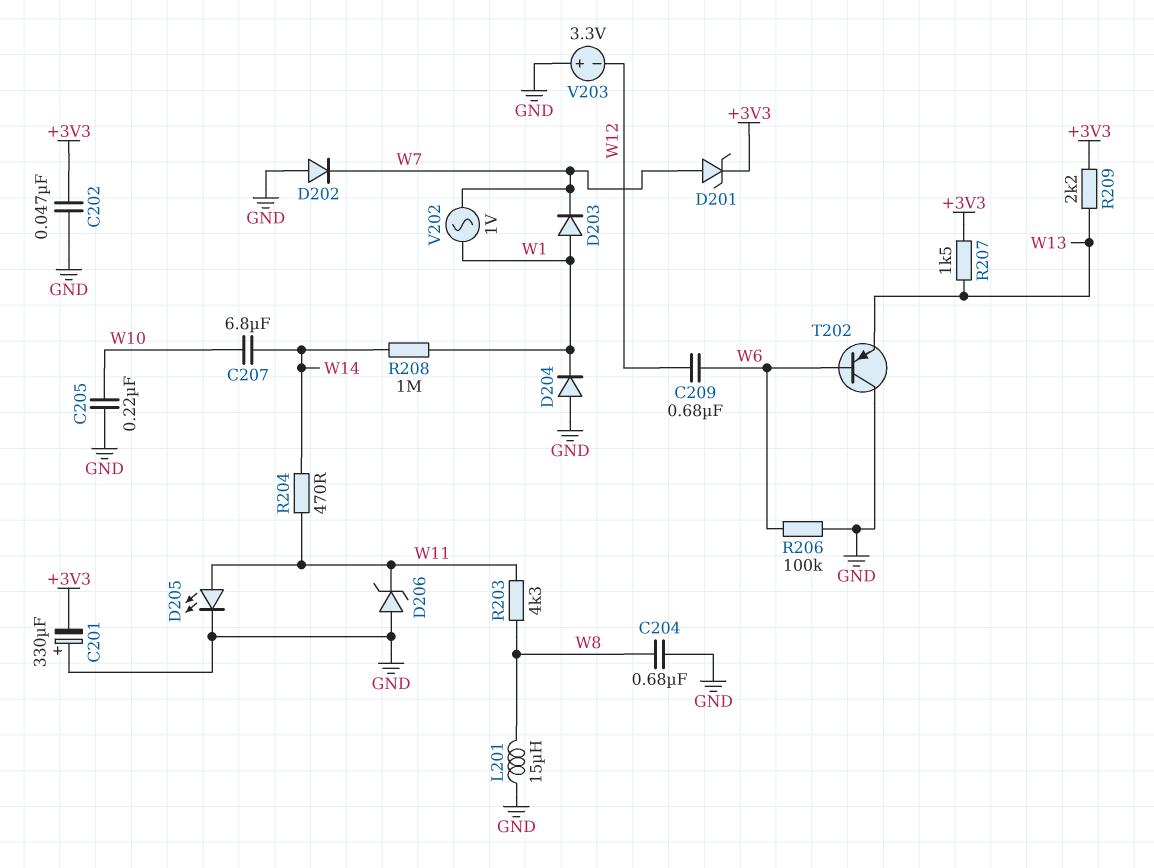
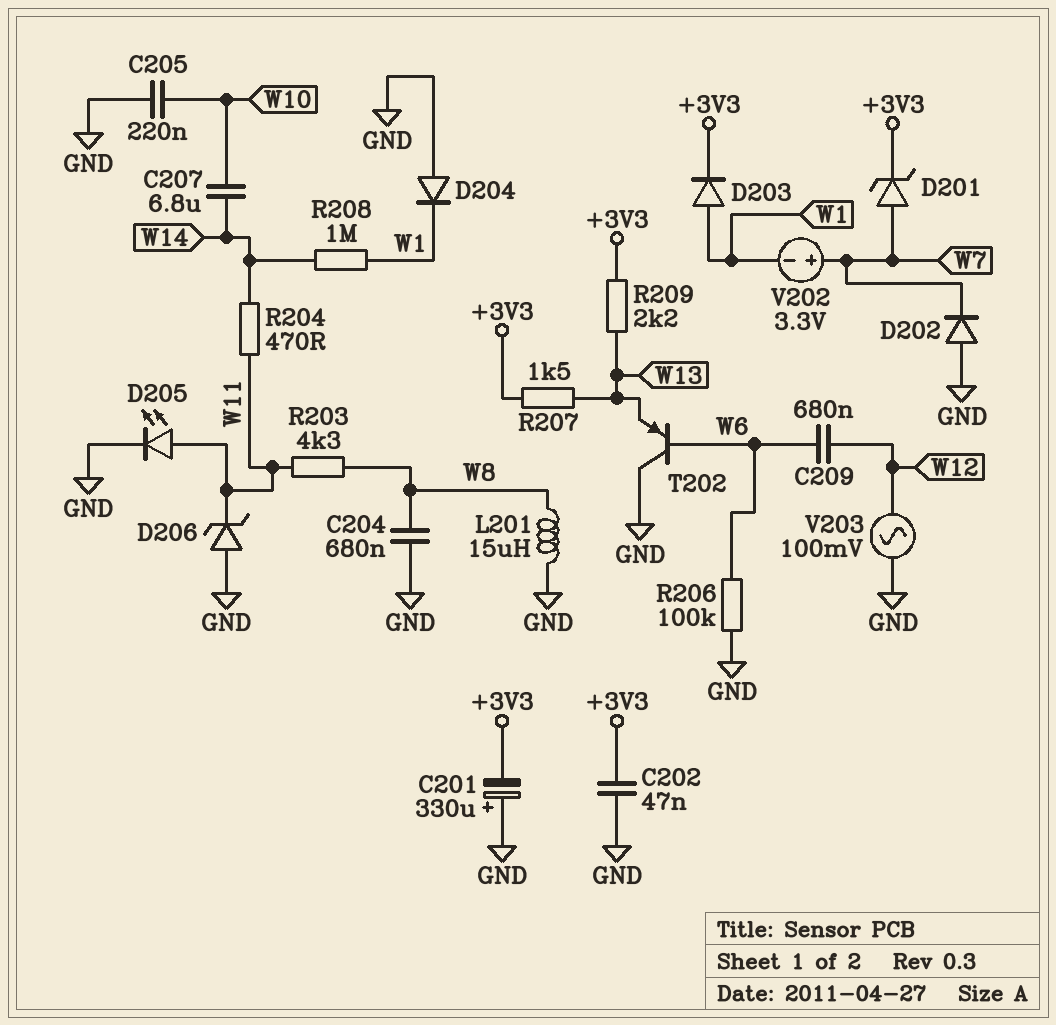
D203: diode (A W1, K W7) -> diode (A W1, K +3V3)
V202: AC 1V (W1, W7) -> 3.3V (plus W7, minus W1)
V203: 3.3V (plus GND, minus W12) -> AC 100mV (GND, W12)

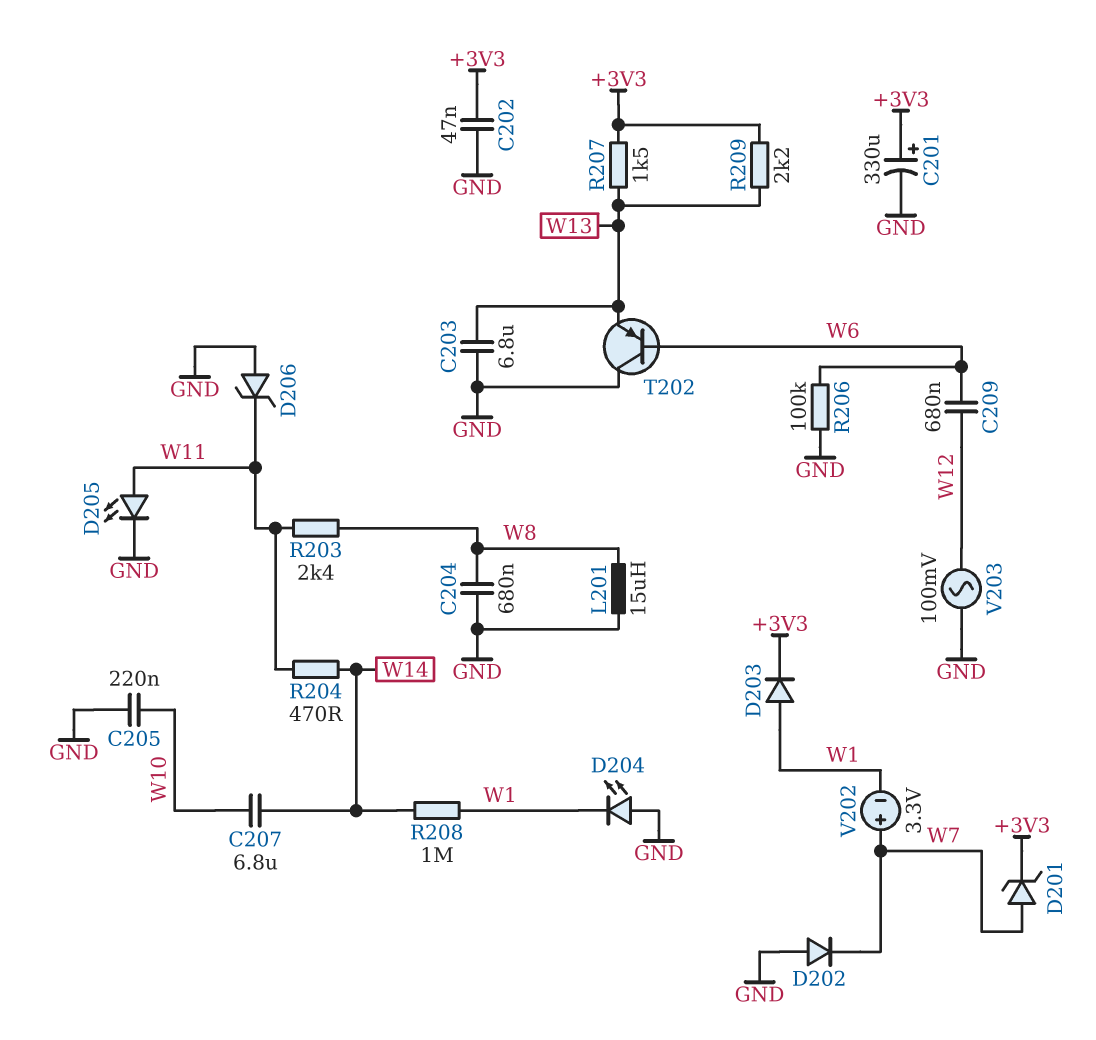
C201: 330uF (plus GND, minus +3V3) -> 330uF (plus +3V3, minus GND)
C203: none -> 6.8uF (GND, W13)
D204: diode (A GND, K W1) -> LED (A GND, K W1)
R203: 4.3k (W8, W11) -> 2.4k (W8, W11)

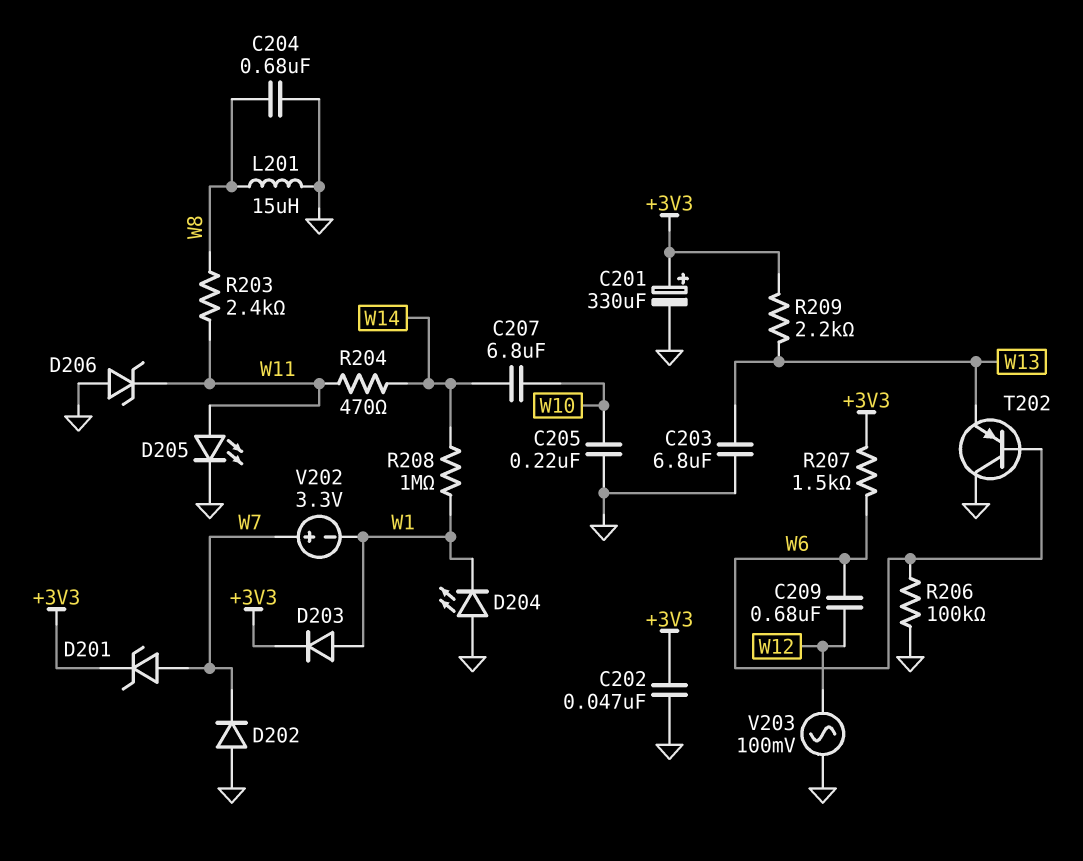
R207: 1.5k (+3V3, W13) -> 1.5k (+3V3, W6)

